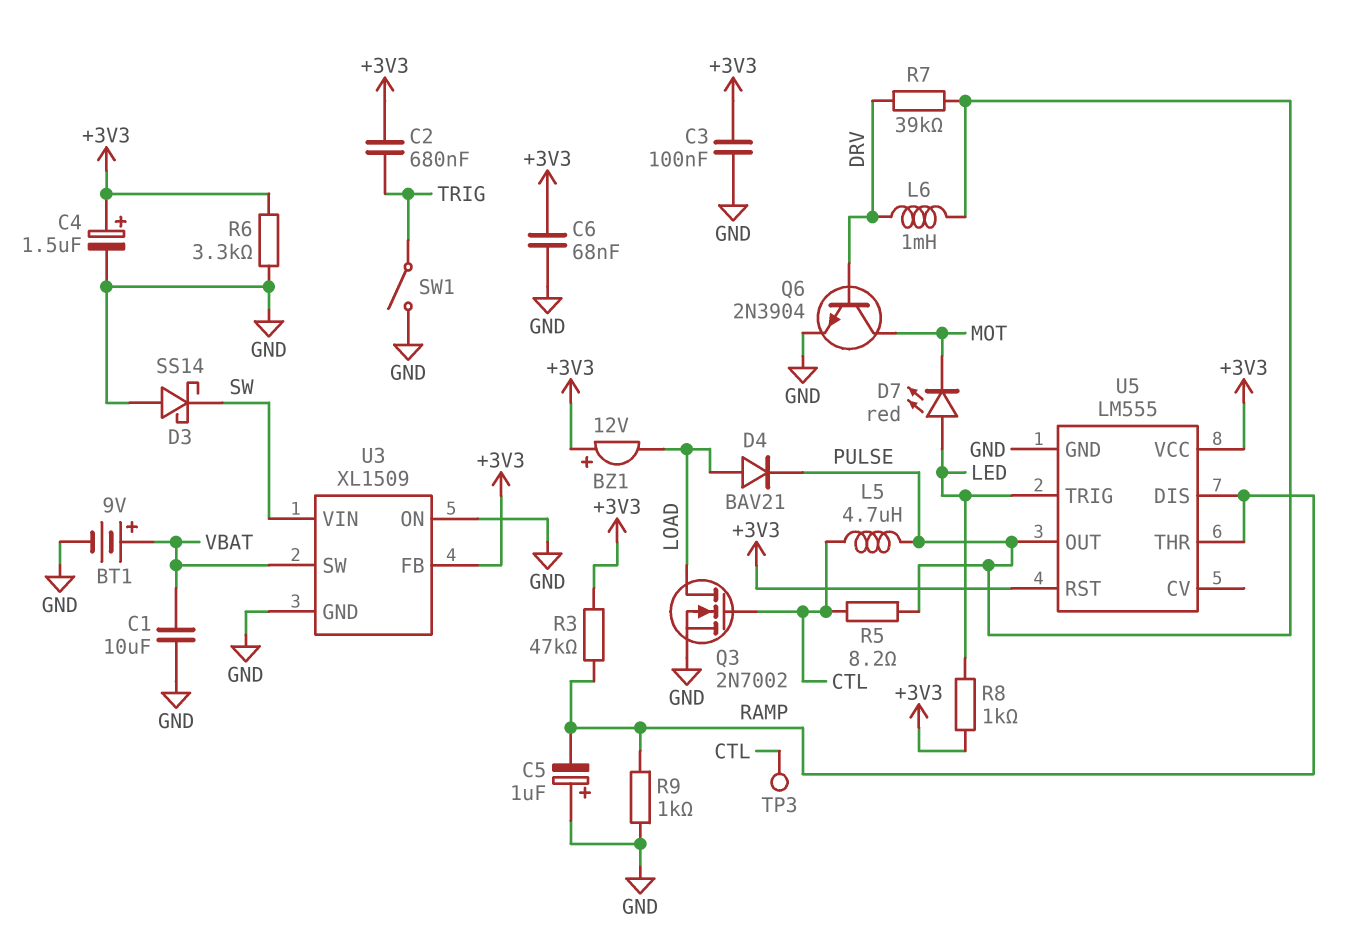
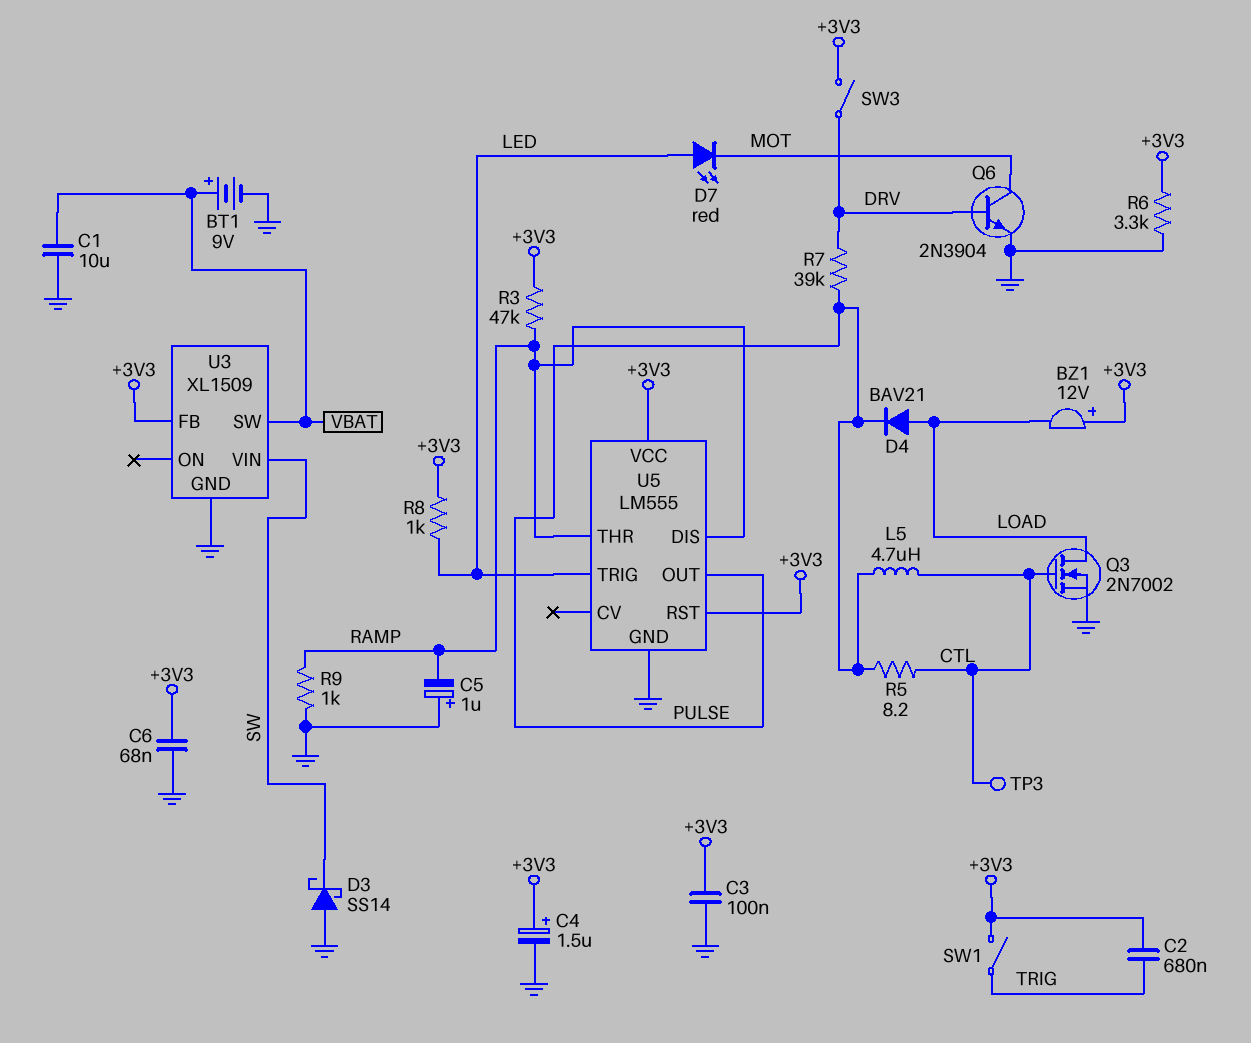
L6: 1mH (DRV, PULSE) -> none
SW1: switch (GND, TRIG) -> switch (+3V3, TRIG)
SW3: none -> switch (+3V3, DRV)
U3 pin ON: GND -> none

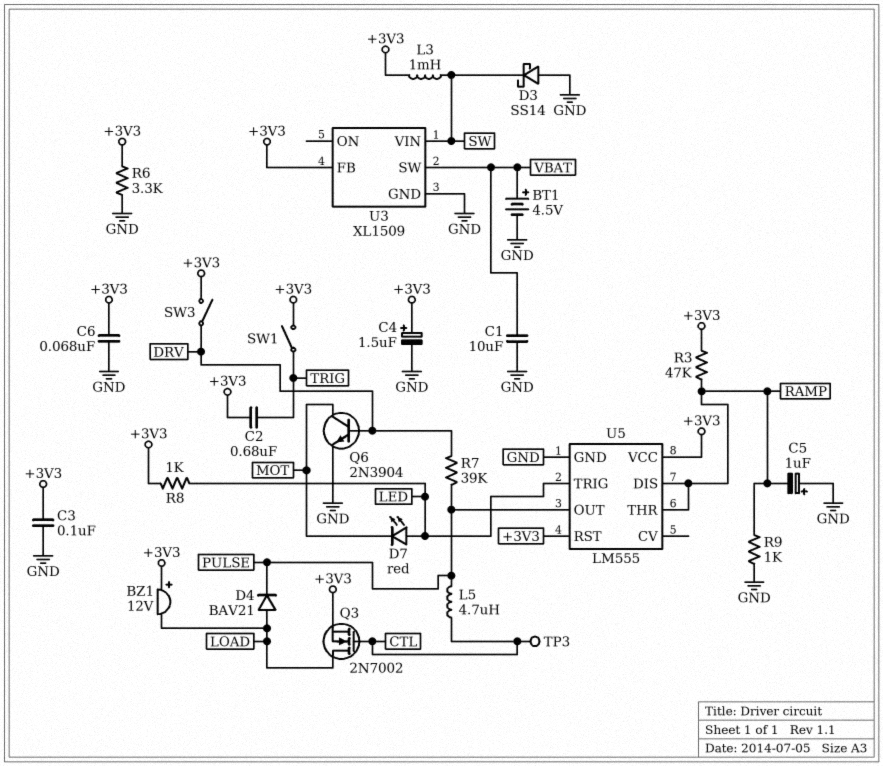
BT1: 9V (plus VBAT, minus GND) -> 4.5V (plus VBAT, minus GND)
L3: none -> 1mH (+3V3, SW)
Q3: NMOS 2N7002 (G CTL, D LOAD, S GND) -> NMOS 2N7002 (G CTL, D LOAD, S +3V3)
R5: 8.2 (CTL, PULSE) -> none

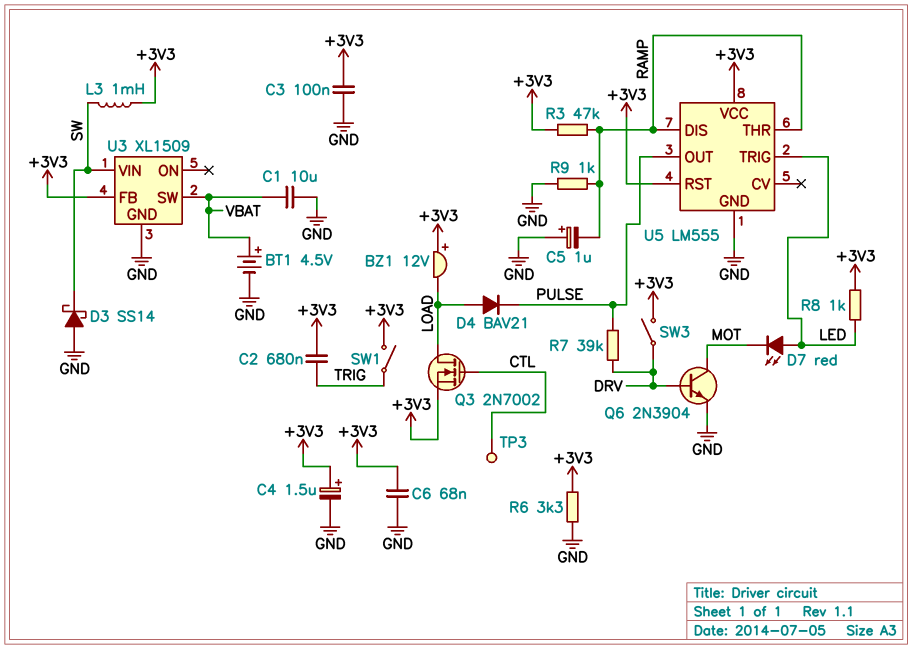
L5: 4.7uH (CTL, PULSE) -> none

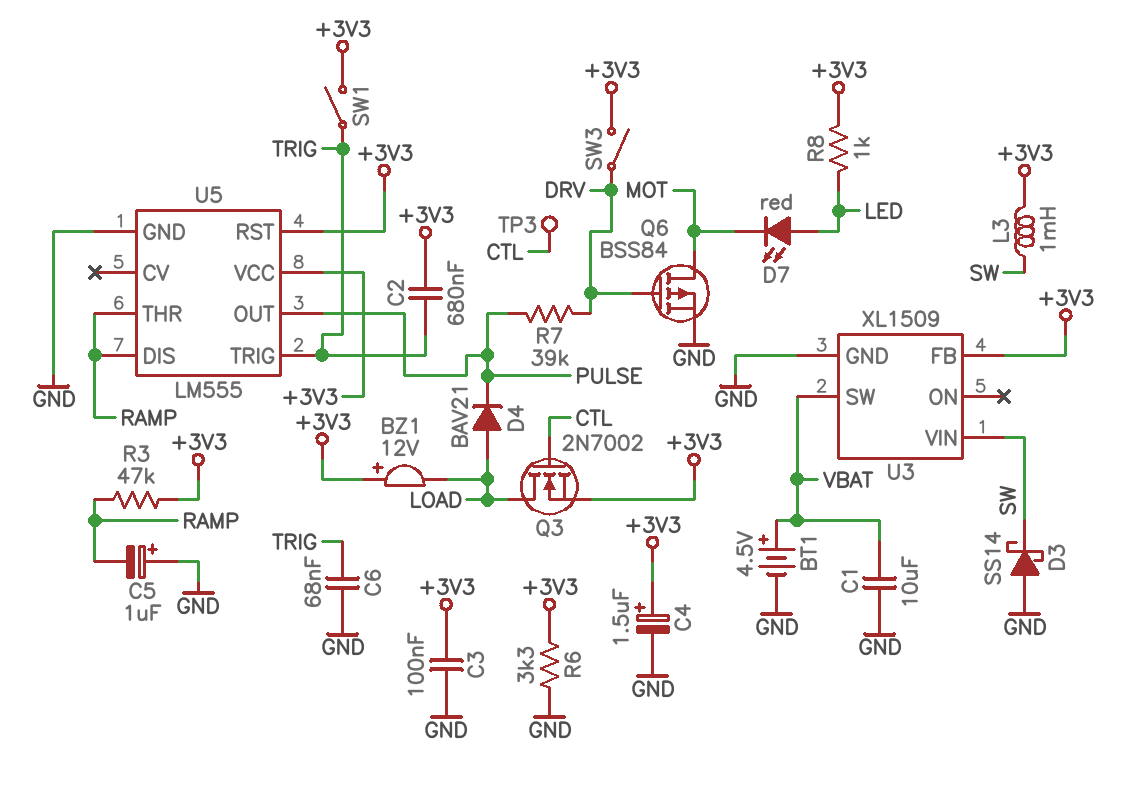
C6: 68nF (+3V3, GND) -> 68nF (GND, TRIG)
Q6: NPN 2N3904 (B DRV, C MOT, E GND) -> PMOS BSS84 (G DRV, D MOT, S GND)
R9: 1k (GND, RAMP) -> none
U5 pin TRIG: LED -> TRIG

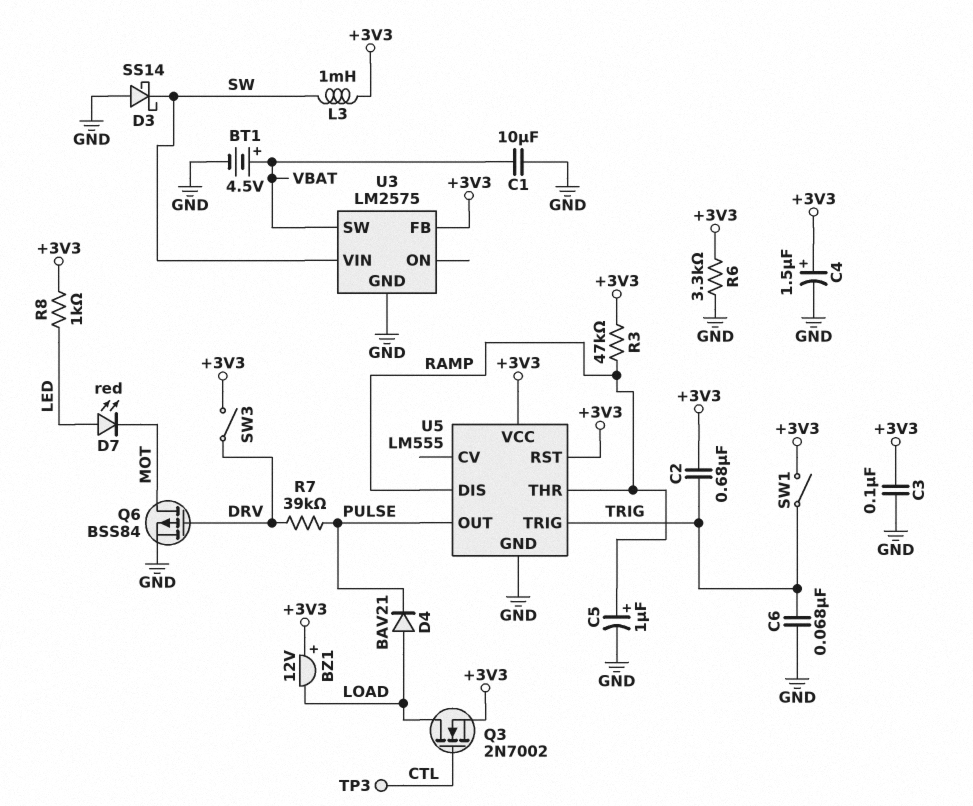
C5: 1uF (plus GND, minus RAMP) -> 1uF (plus RAMP, minus GND)
U3: XL1509 -> LM2575

